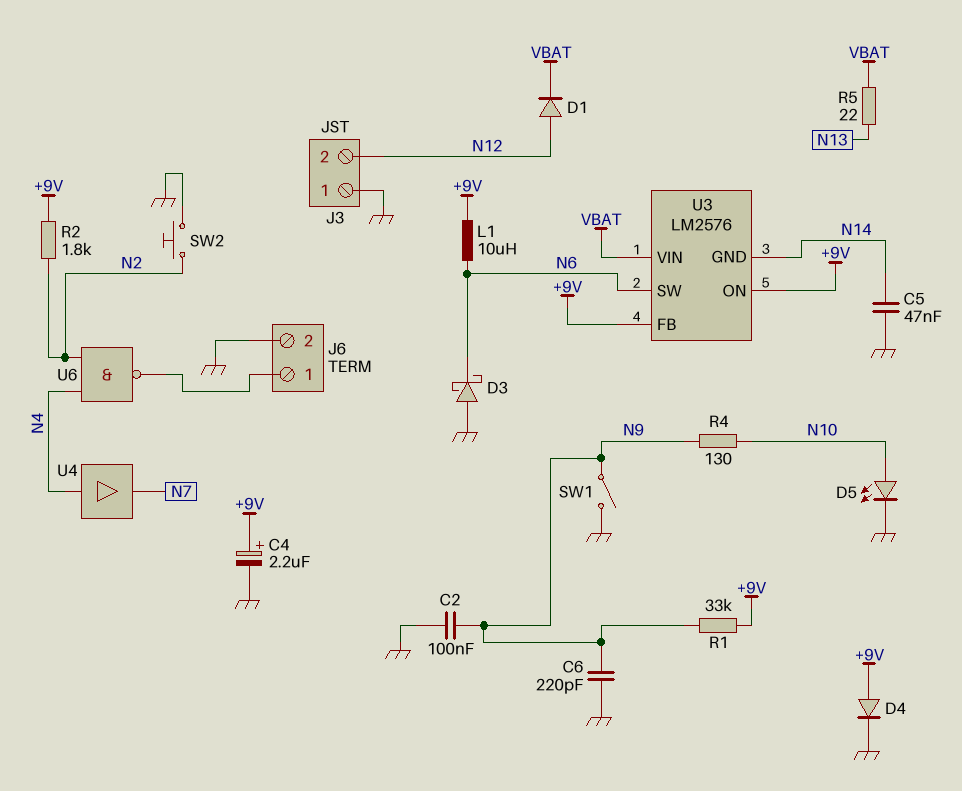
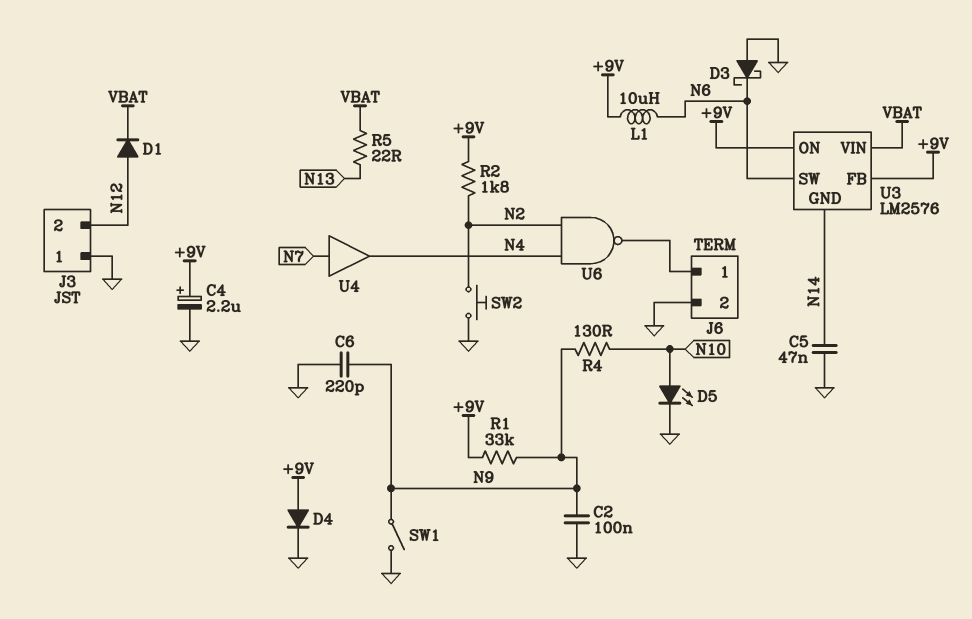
U4: buffer (in N4, out N7) -> buffer (in N7, out N4)

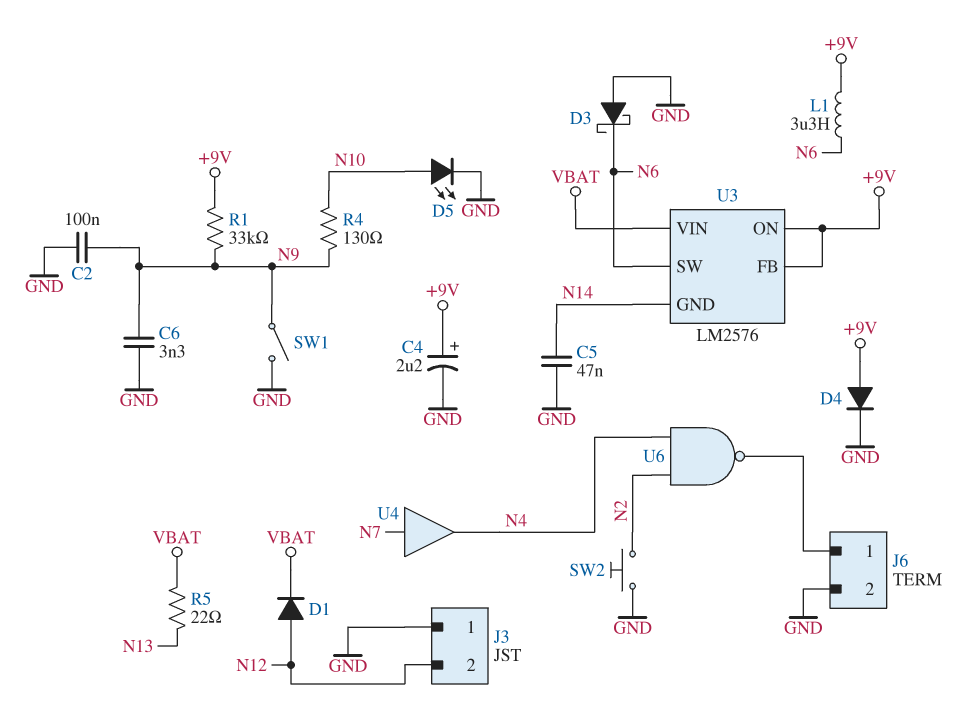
C6: 220pF (GND, N9) -> 3.3nF (GND, N9)
L1: 10uH (+9V, N6) -> 3.3uH (+9V, N6)
R2: 1.8k (+9V, N2) -> none

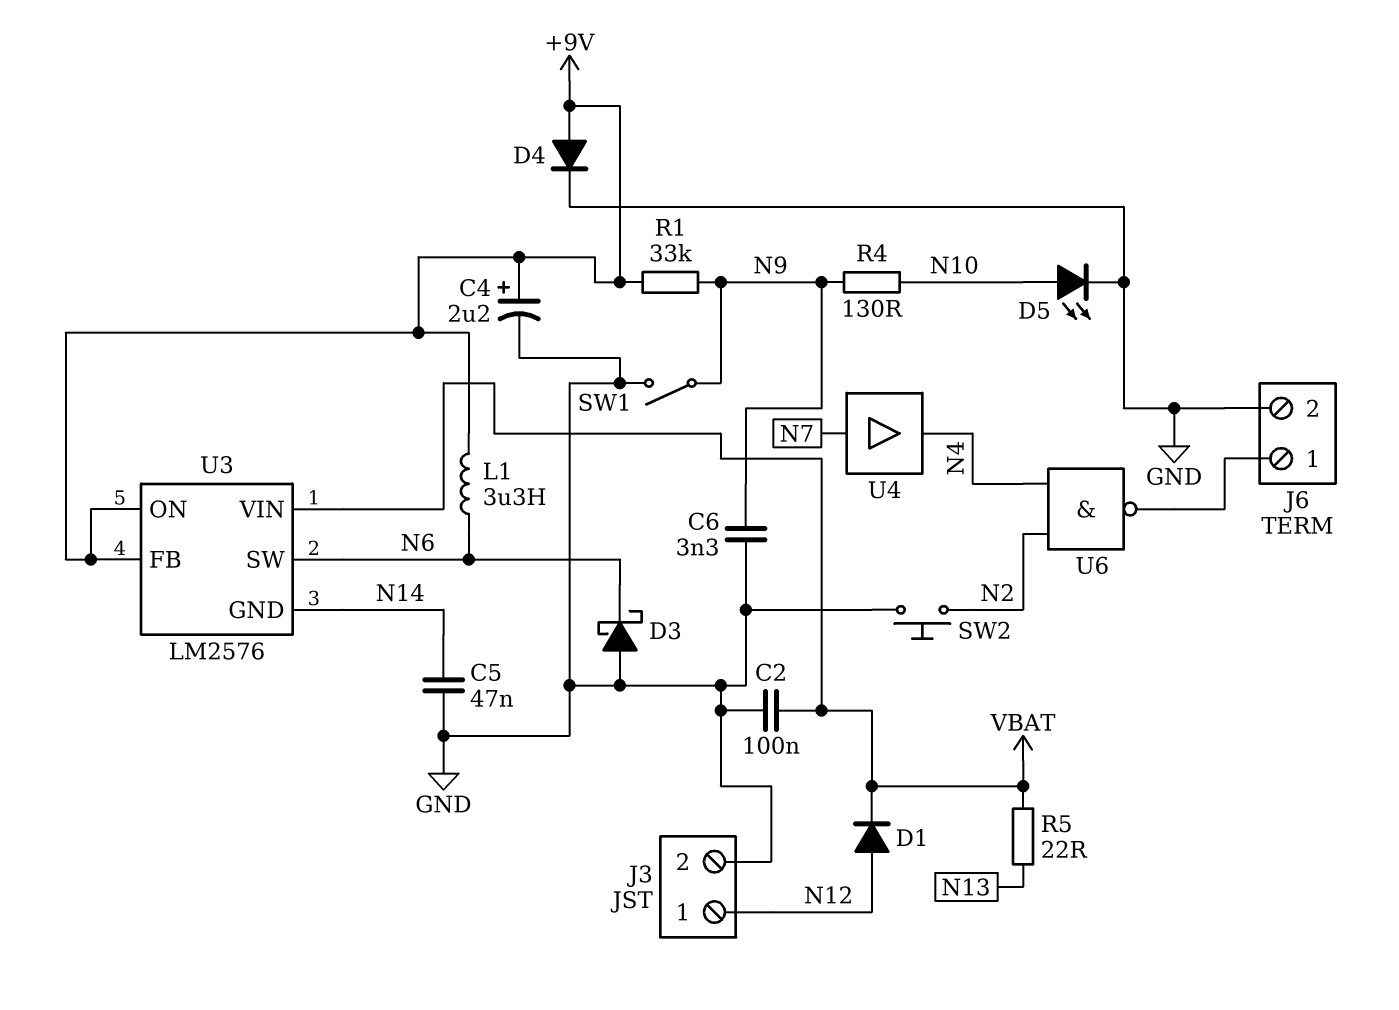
C2: 100nF (GND, N9) -> 100nF (GND, VBAT)
J3 pin 1: GND -> N12
J3 pin 2: N12 -> GND

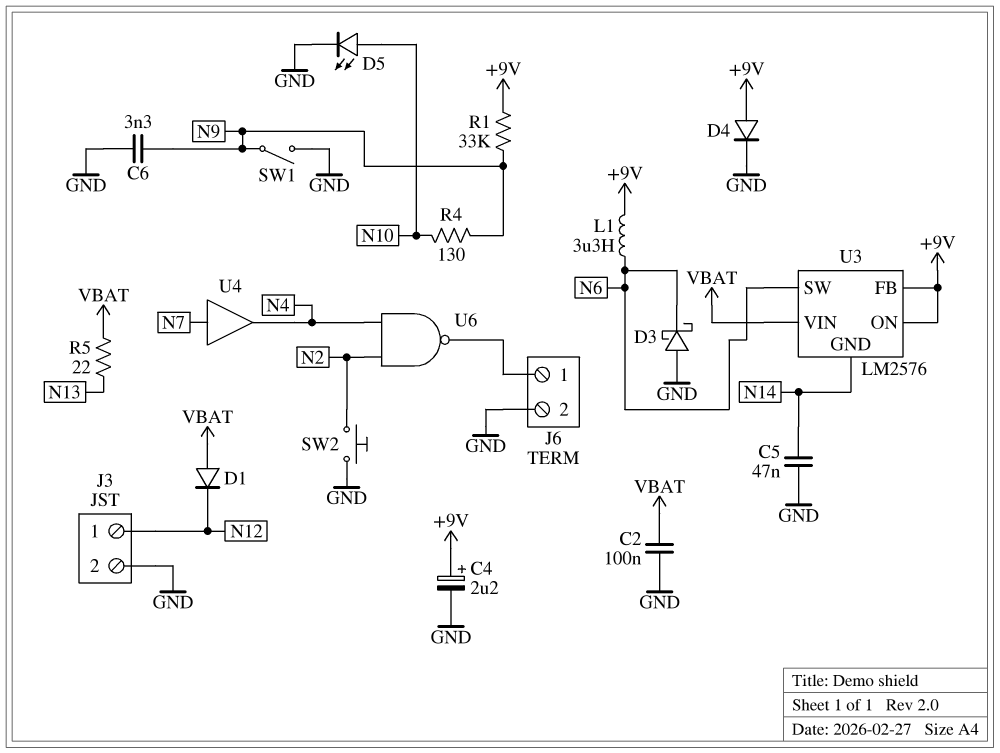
D1: diode (A N12, K VBAT) -> diode (A VBAT, K N12)

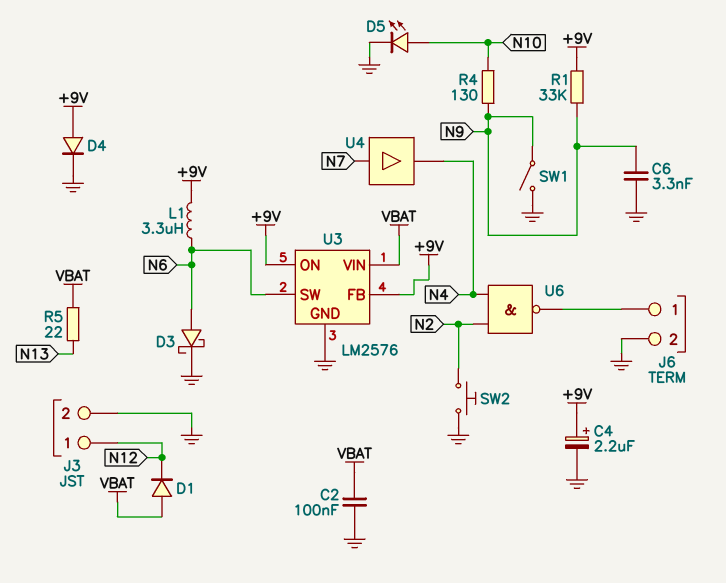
C5: 47nF (GND, N14) -> none
D3: schottky (A GND, K N6) -> schottky (A N6, K GND)
U3 pin GND: N14 -> GND

